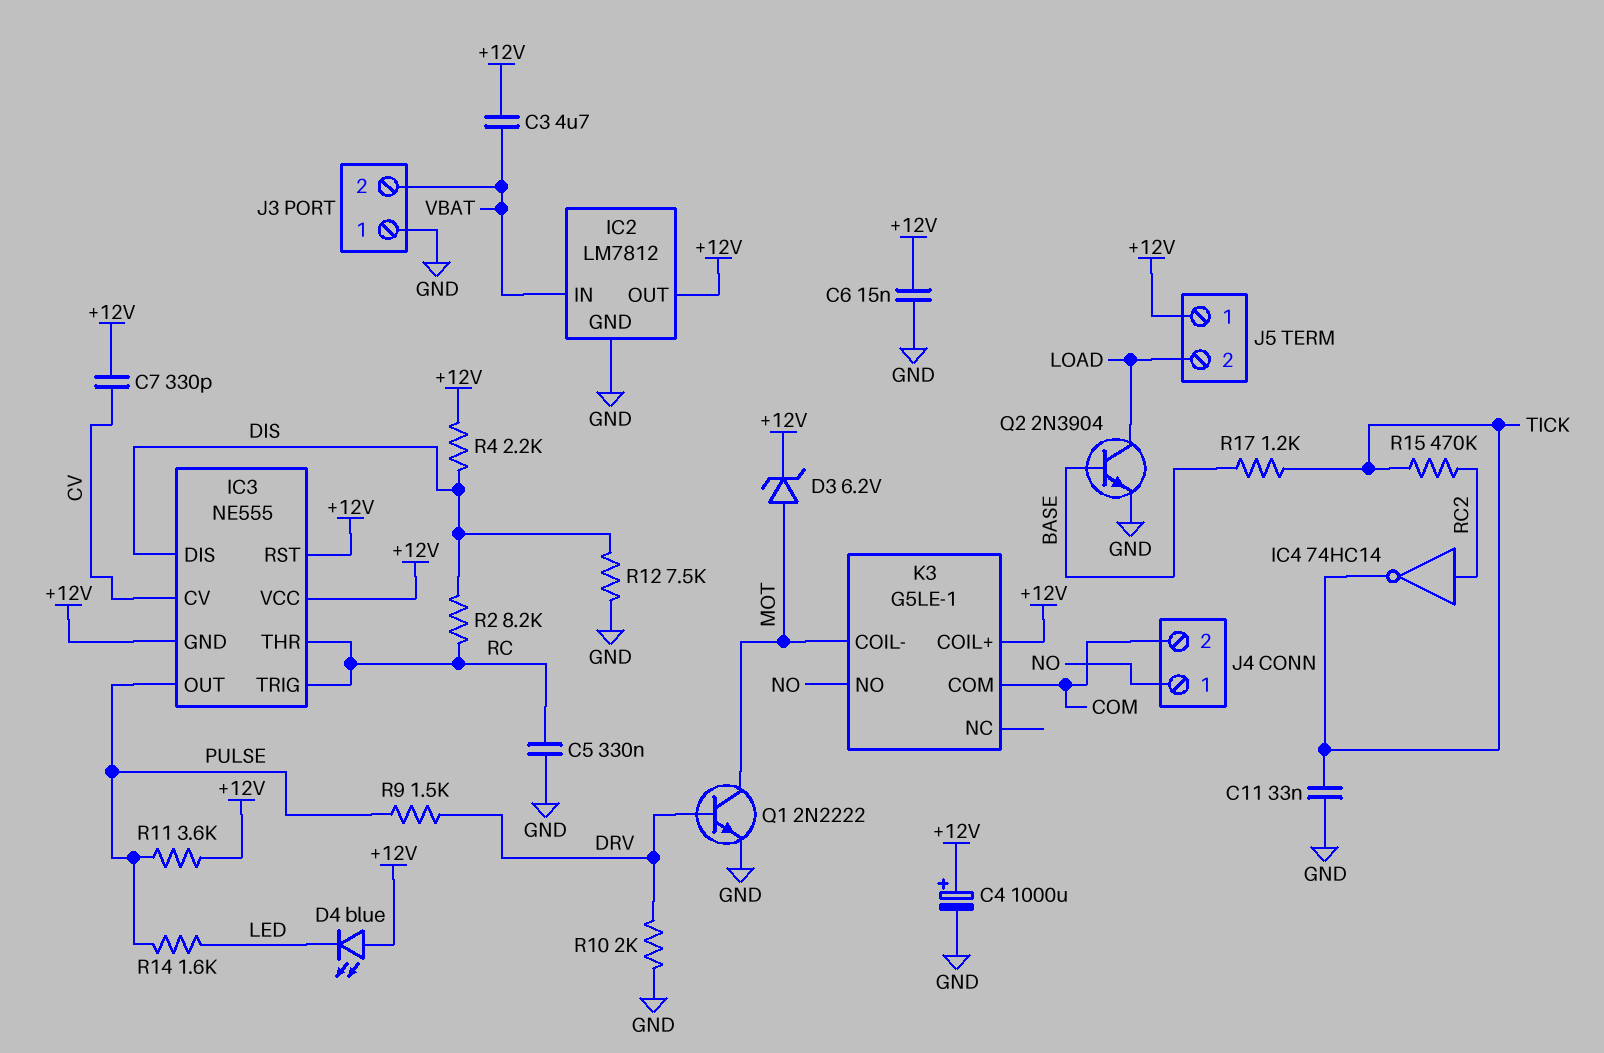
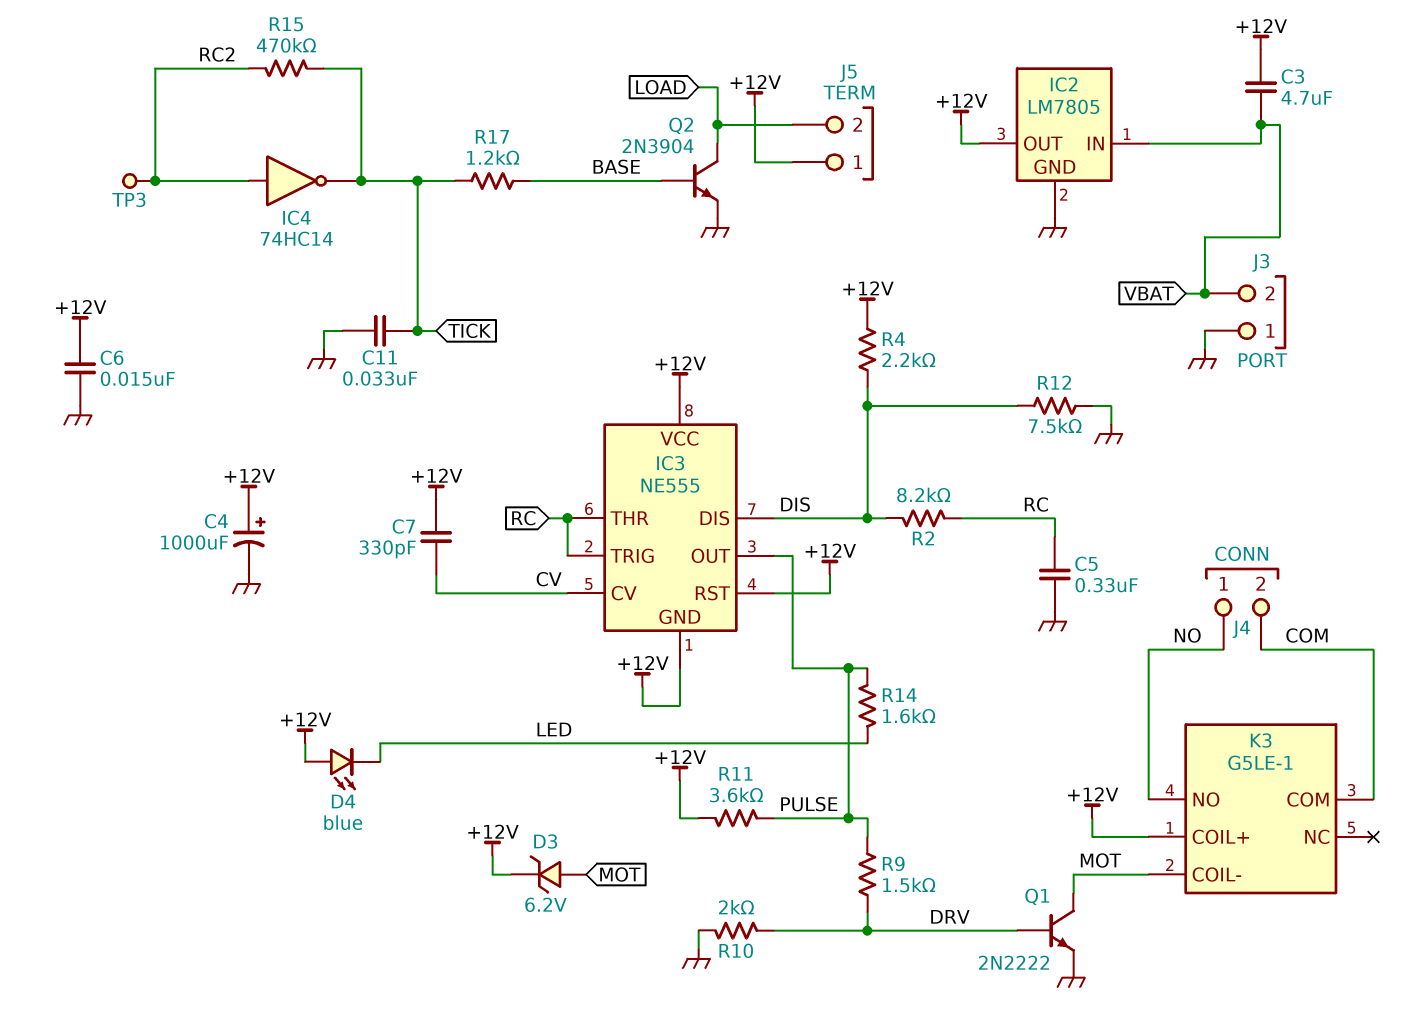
IC2: LM7812 -> LM7805
TP3: none -> test point (RC2)

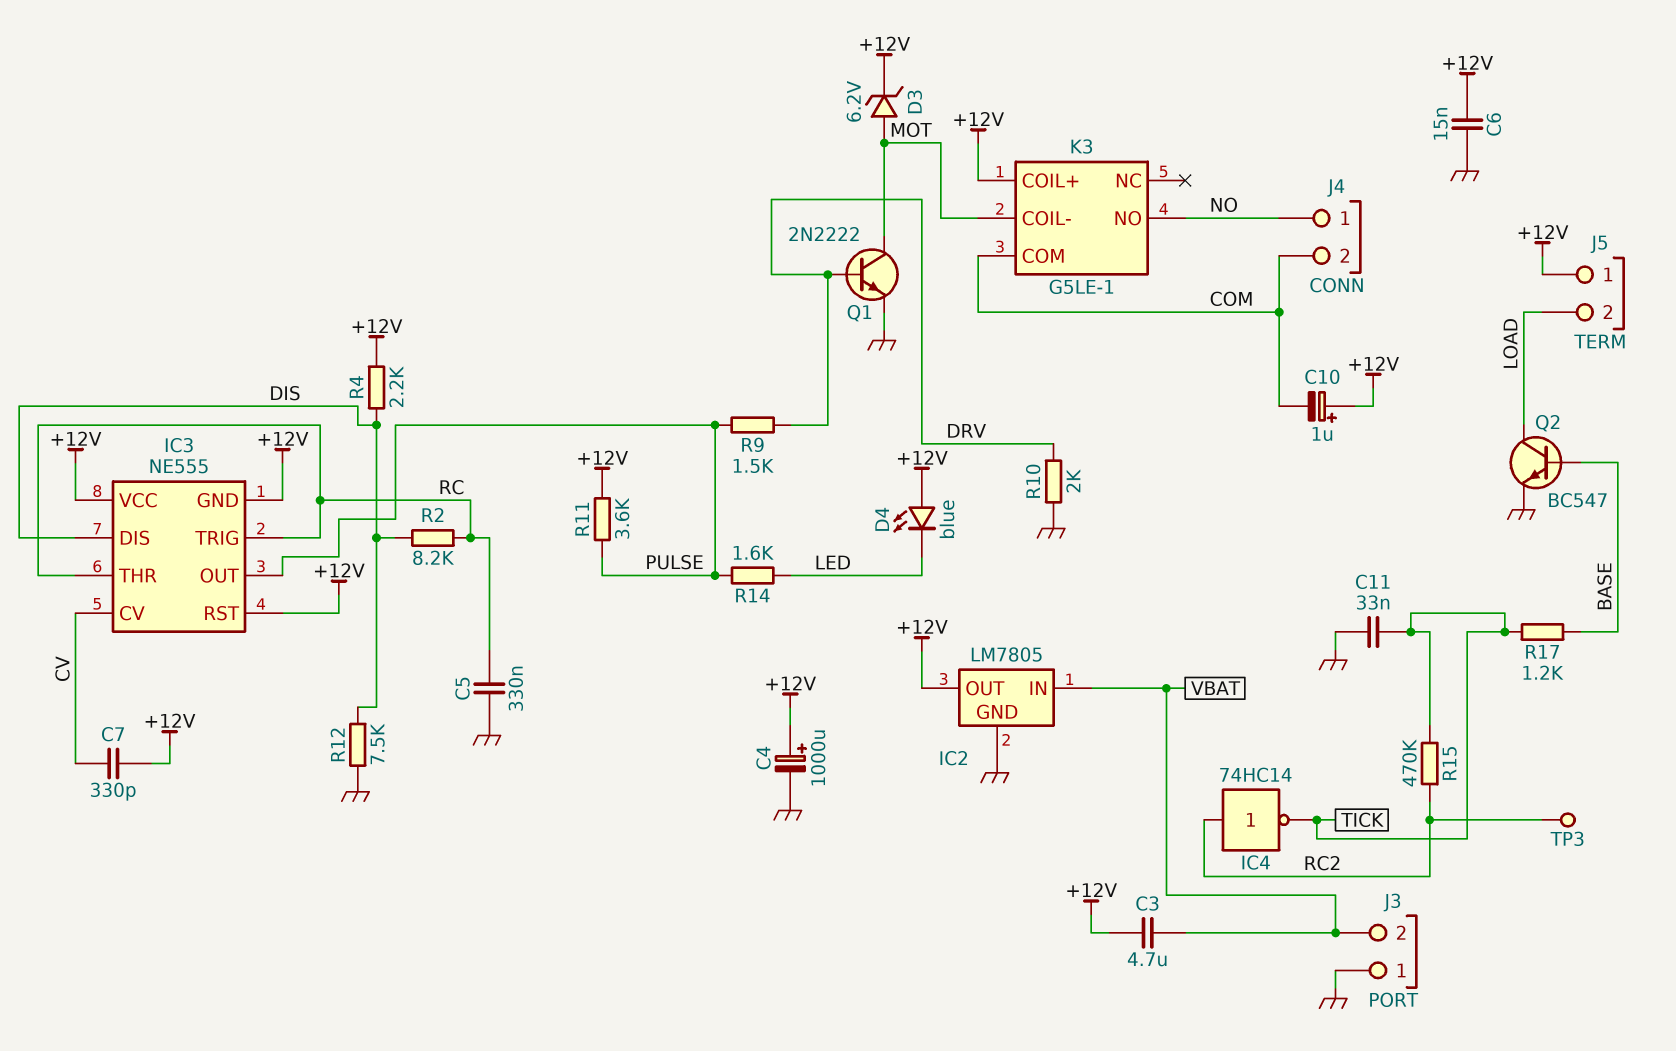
C10: none -> 1uF (plus +12V, minus COM)
Q2: NPN 2N3904 (B BASE, C LOAD, E GND) -> NPN BC547 (B BASE, C LOAD, E GND)

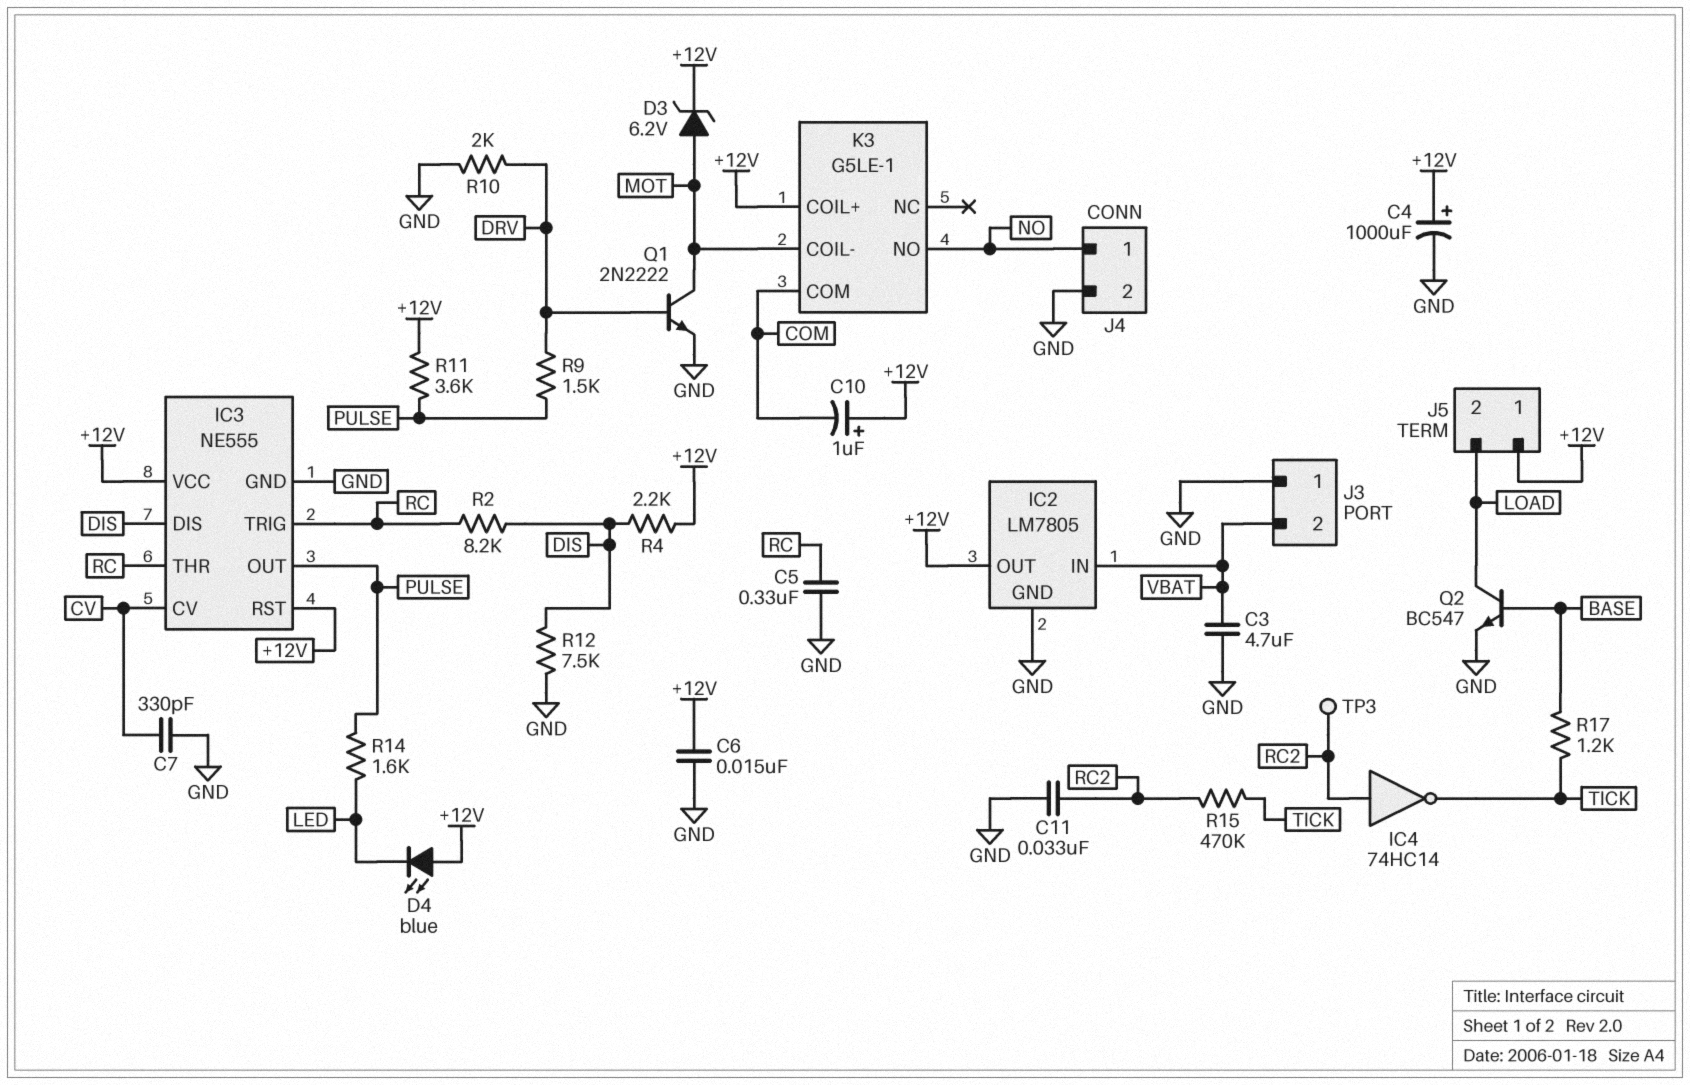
C3: 4.7uF (+12V, VBAT) -> 4.7uF (GND, VBAT)
C7: 330pF (+12V, CV) -> 330pF (CV, GND)
C11: 33nF (GND, TICK) -> 33nF (GND, RC2)
IC3 pin GND: +12V -> GND
J4 pin 2: COM -> GND

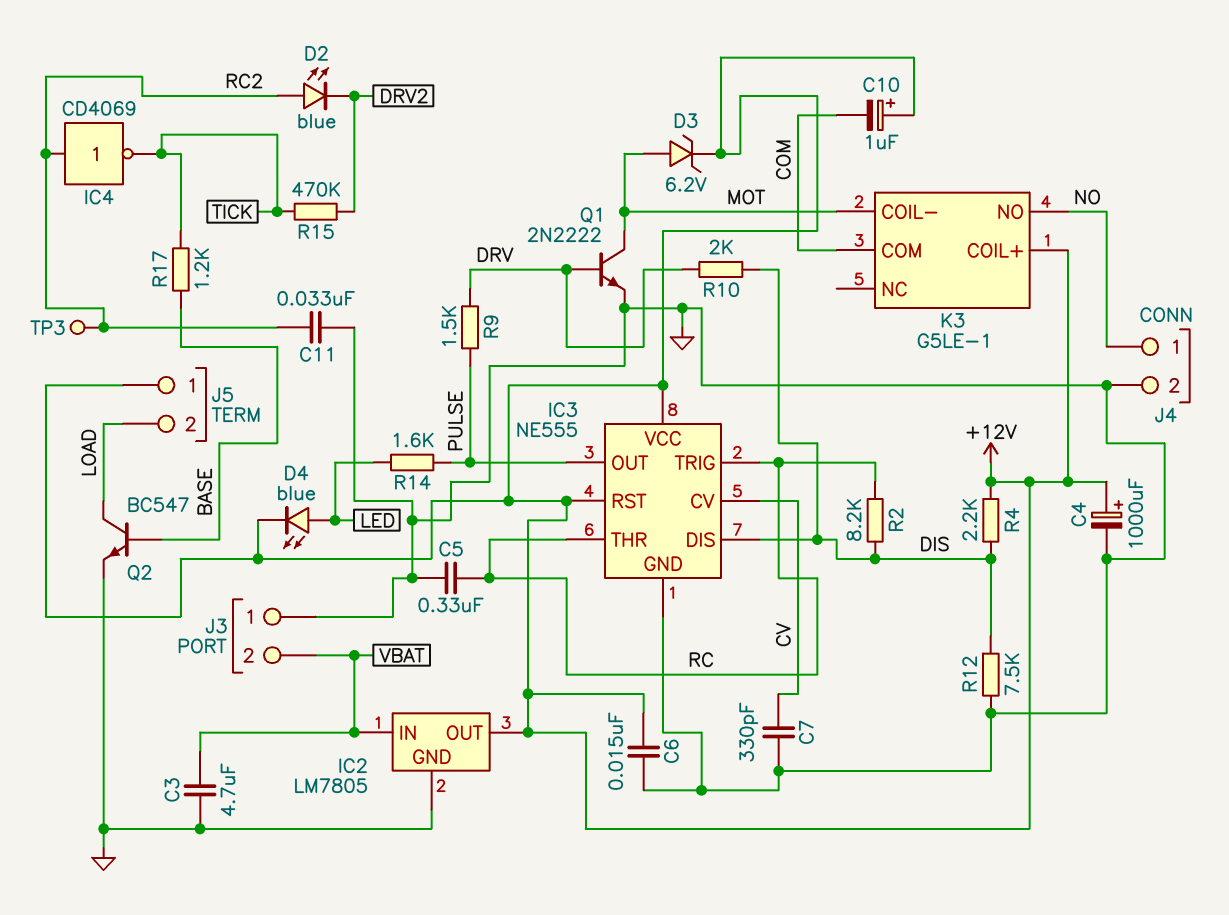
D2: none -> LED blue (A RC2, K DRV2)
D4: LED blue (A +12V, K LED) -> LED blue (A LED, K +12V)
IC4: NOT 74HC14 (in RC2, out TICK) -> NOT CD4069 (in RC2, out TICK)
R10: 2k (DRV, GND) -> 2k (DIS, DRV)
R11: 3.6k (+12V, PULSE) -> none
R15: 470k (RC2, TICK) -> 470k (DRV2, TICK)

